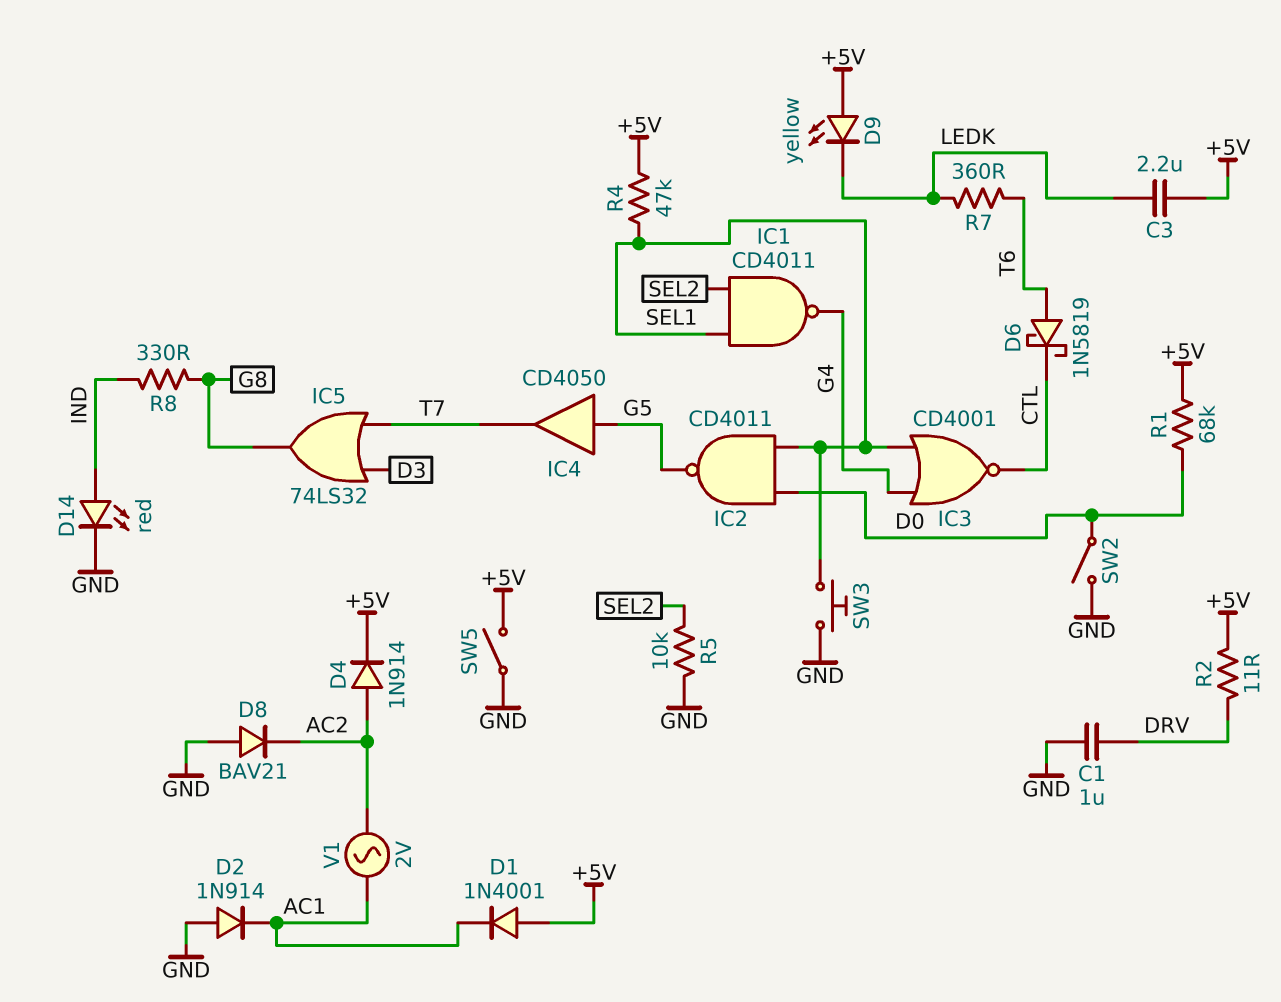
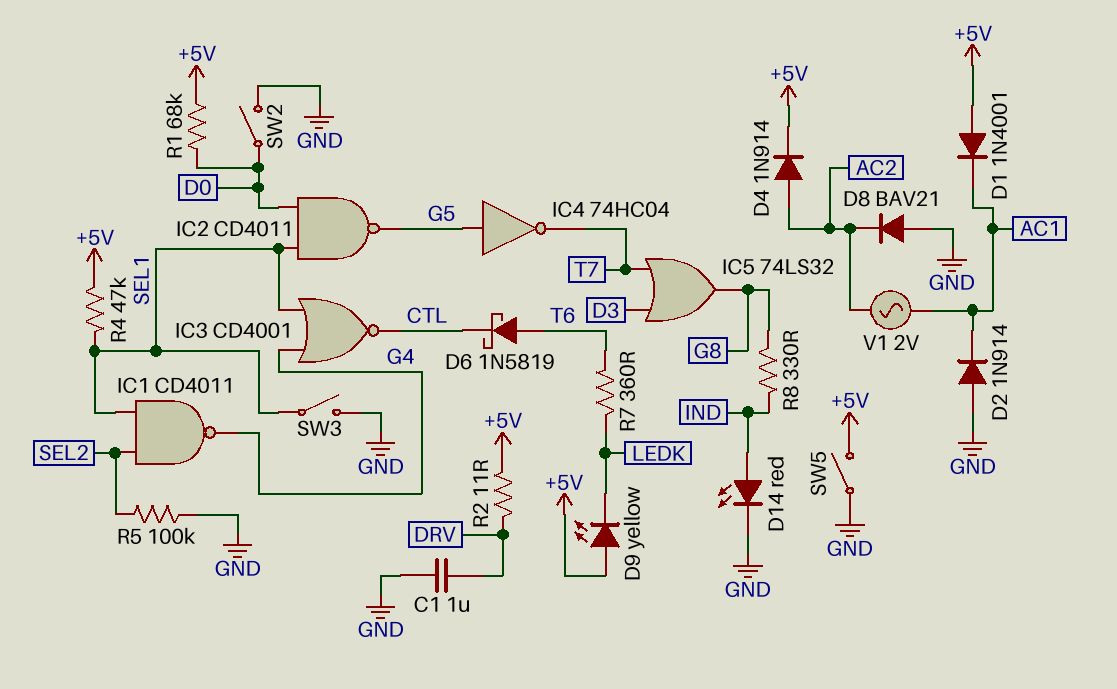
C3: 2.2uF (+5V, LEDK) -> none
IC4: buffer CD4050 (in G5, out T7) -> NOT 74HC04 (in G5, out T7)
R5: 10k (GND, SEL2) -> 100k (GND, SEL2)
SW3: button (GND, SEL1) -> switch (GND, SEL1)

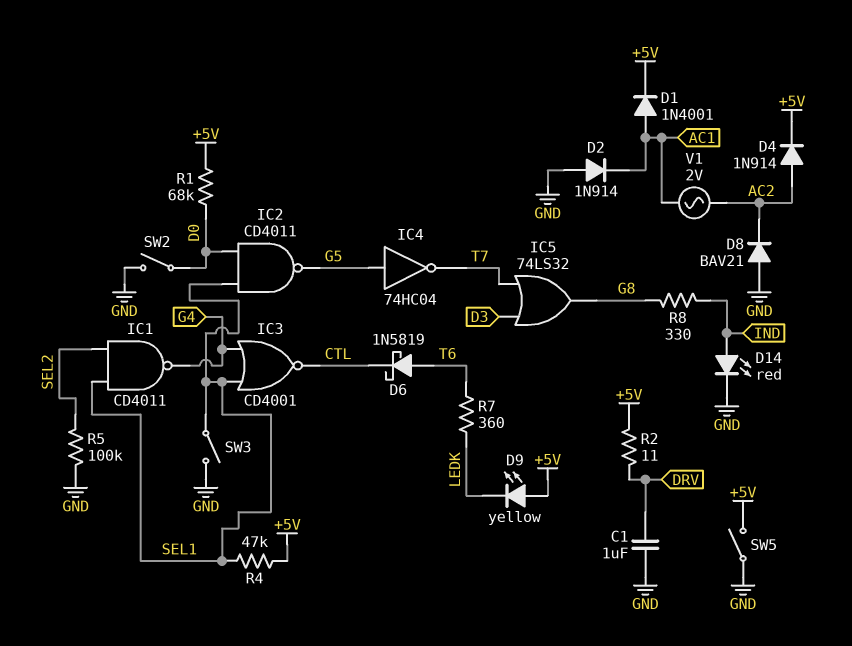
D1: diode 1N4001 (A +5V, K AC1) -> diode 1N4001 (A AC1, K +5V)

